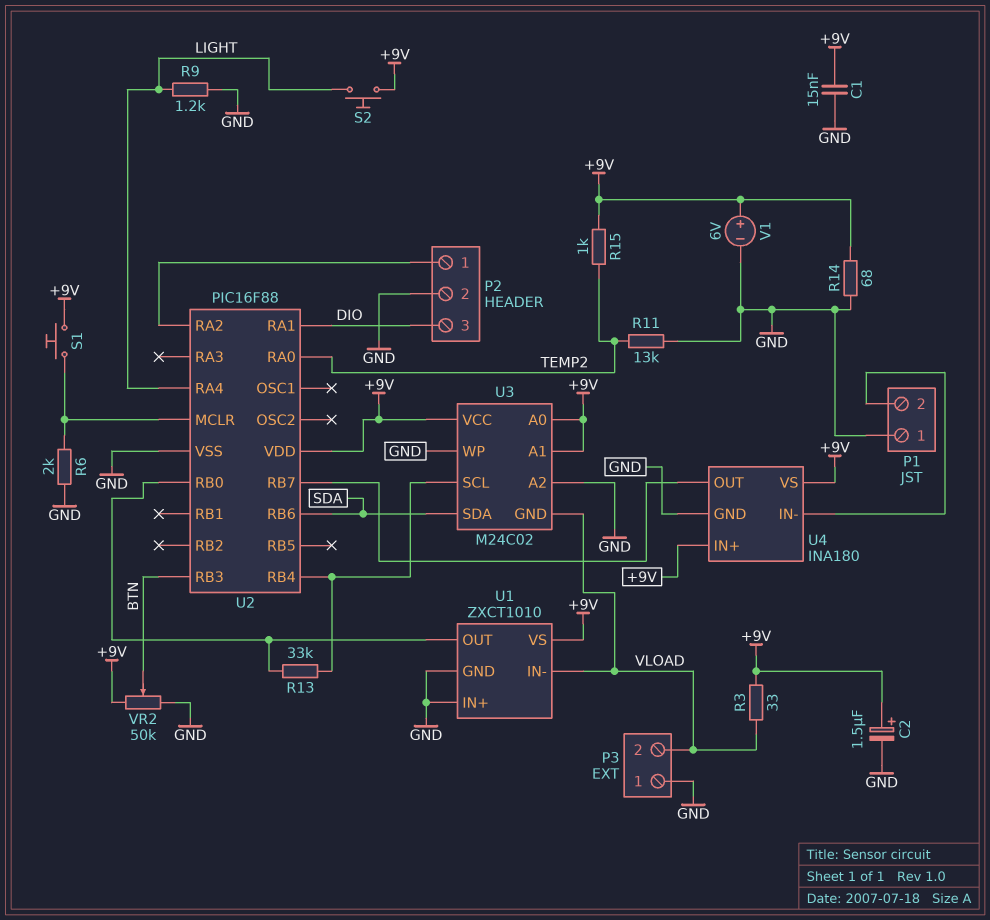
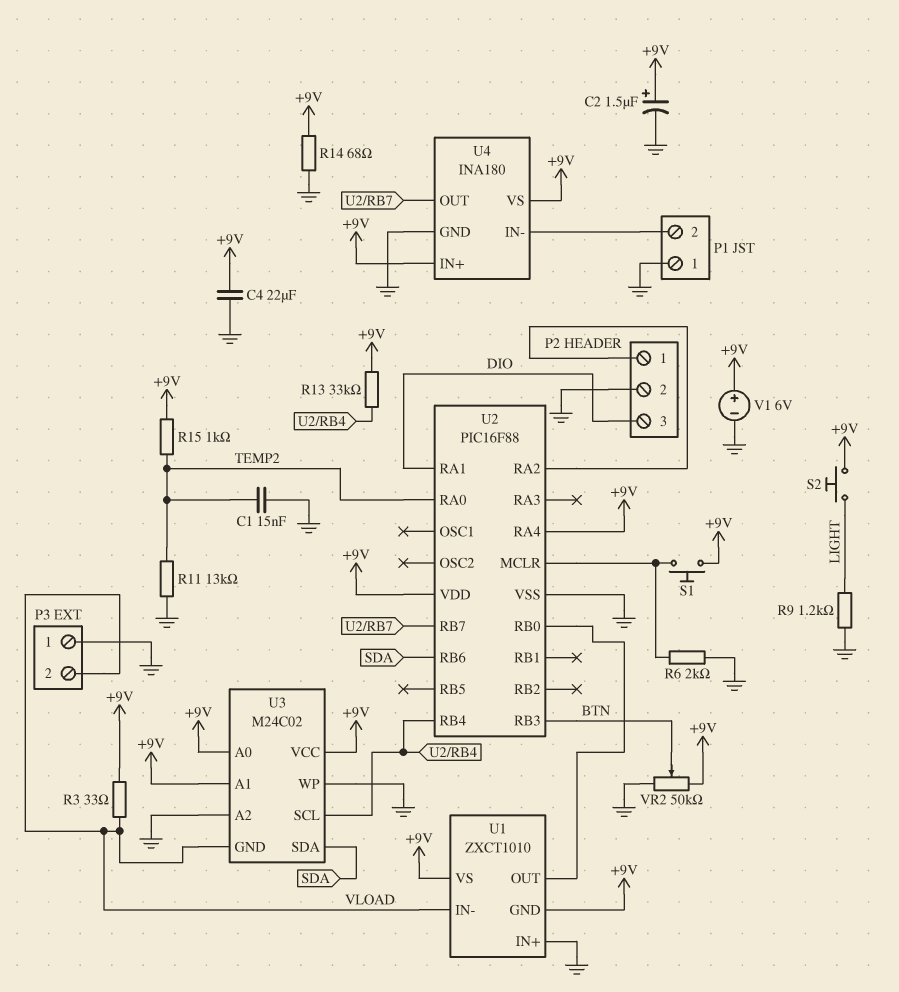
C1: 15nF (+9V, GND) -> 15nF (GND, TEMP2)
C4: none -> 22uF (+9V, GND)
R13: 33k (U1/OUT, U2/RB4) -> 33k (+9V, U2/RB4)
U1 pin GND: GND -> +9V
U2 pin RA4: LIGHT -> +9V

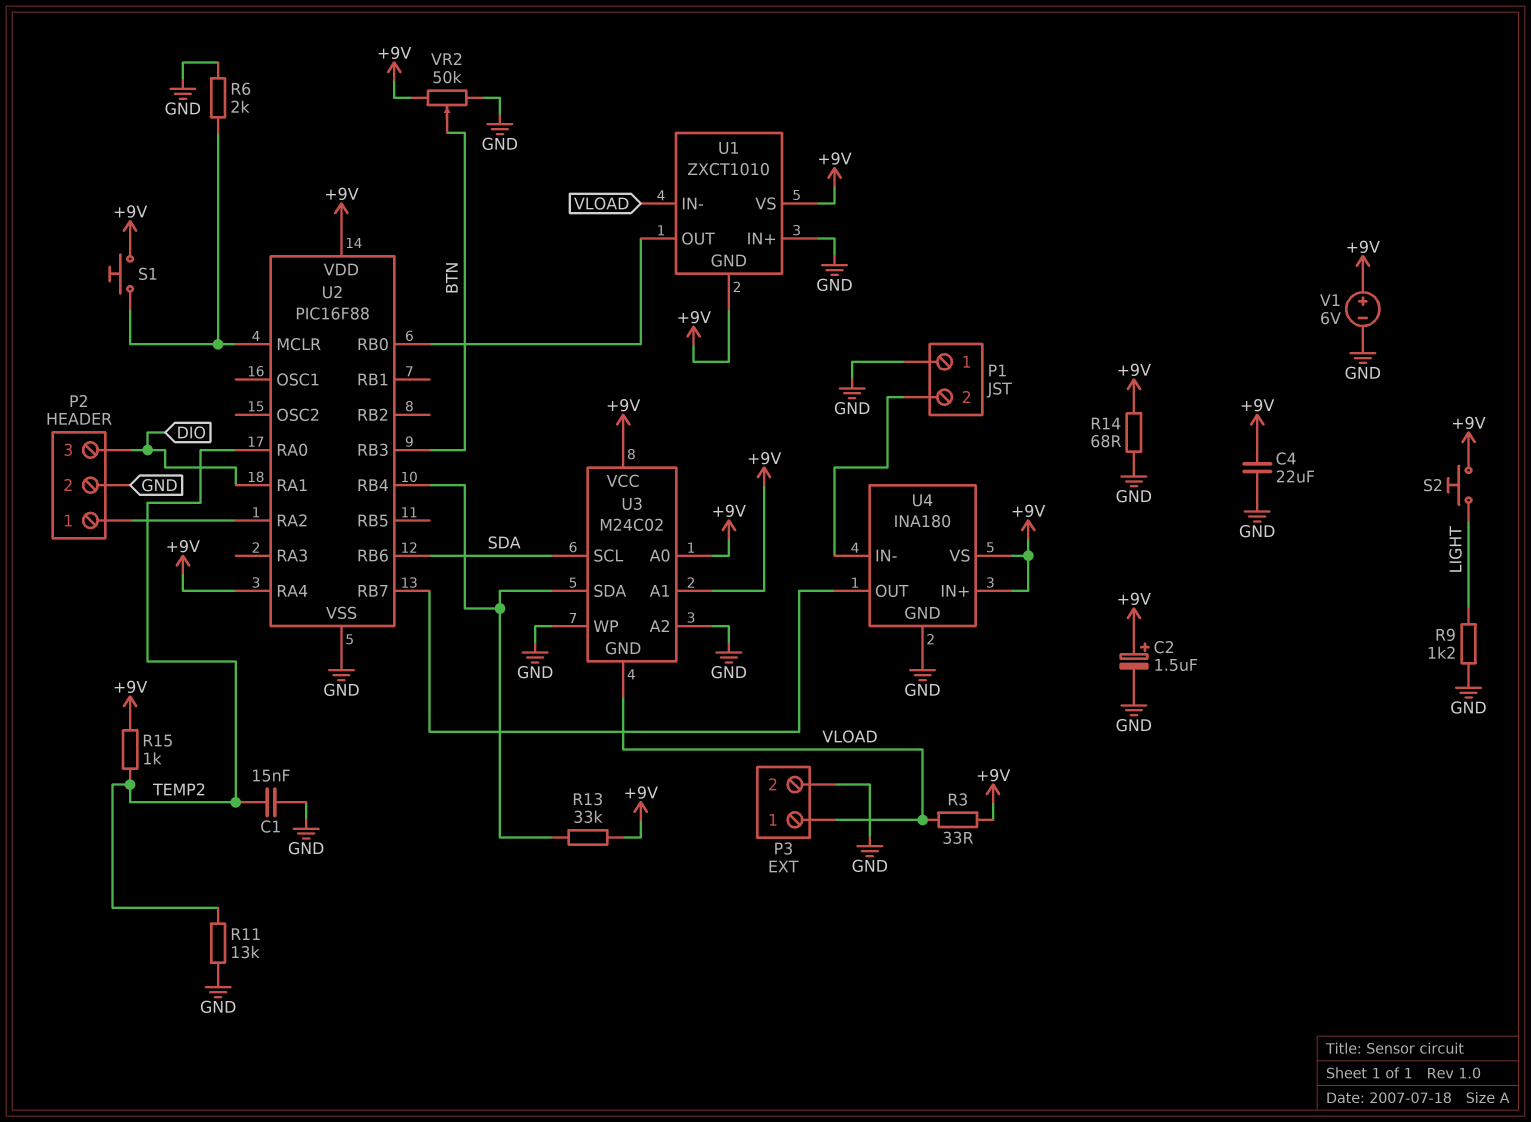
P3 pin 1: GND -> VLOAD
P3 pin 2: VLOAD -> GND
U3 pin SCL: U2/RB4 -> SDA
U3 pin SDA: SDA -> U2/RB4

